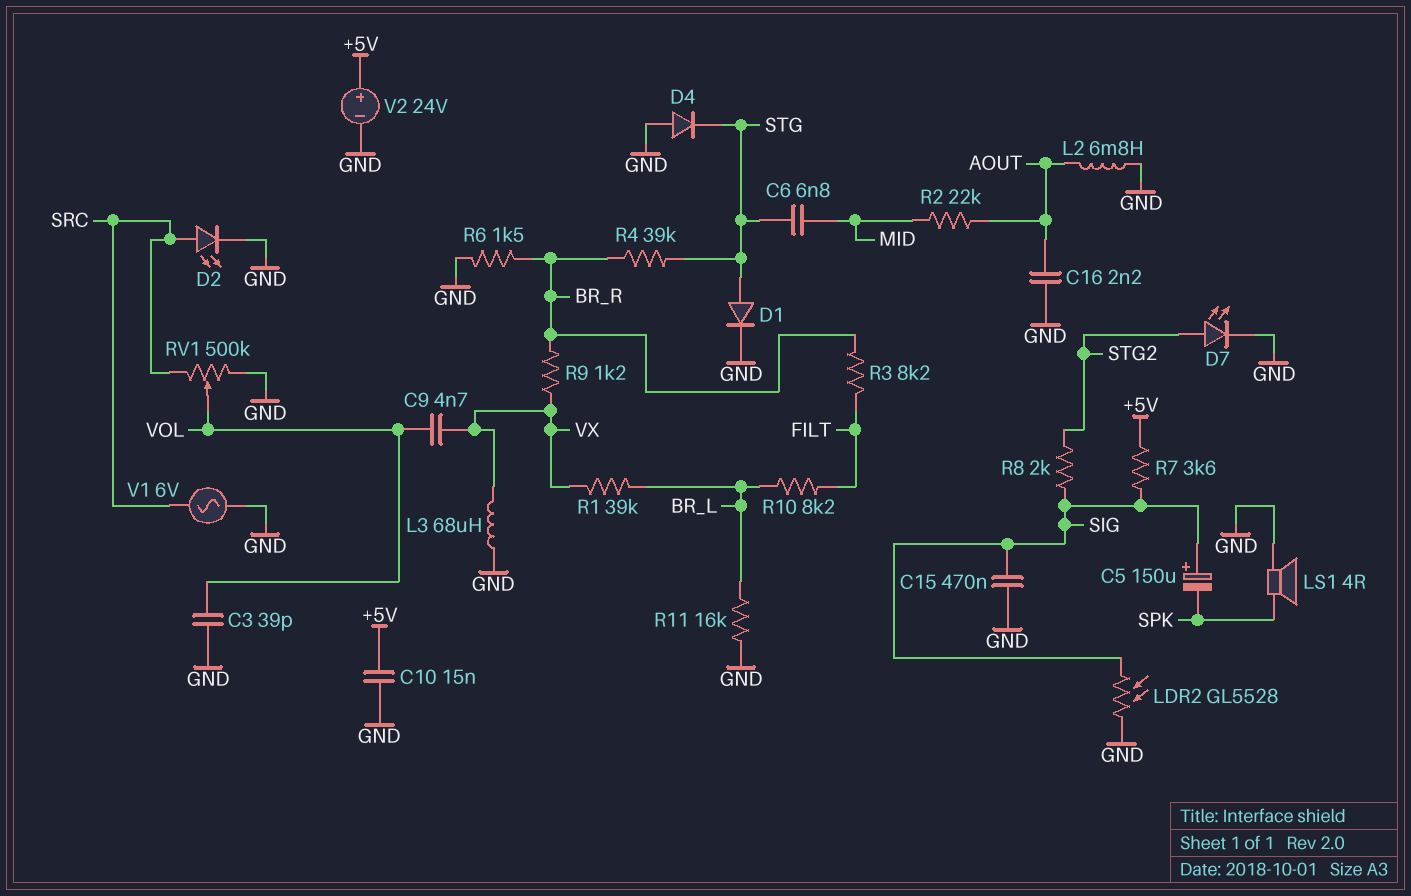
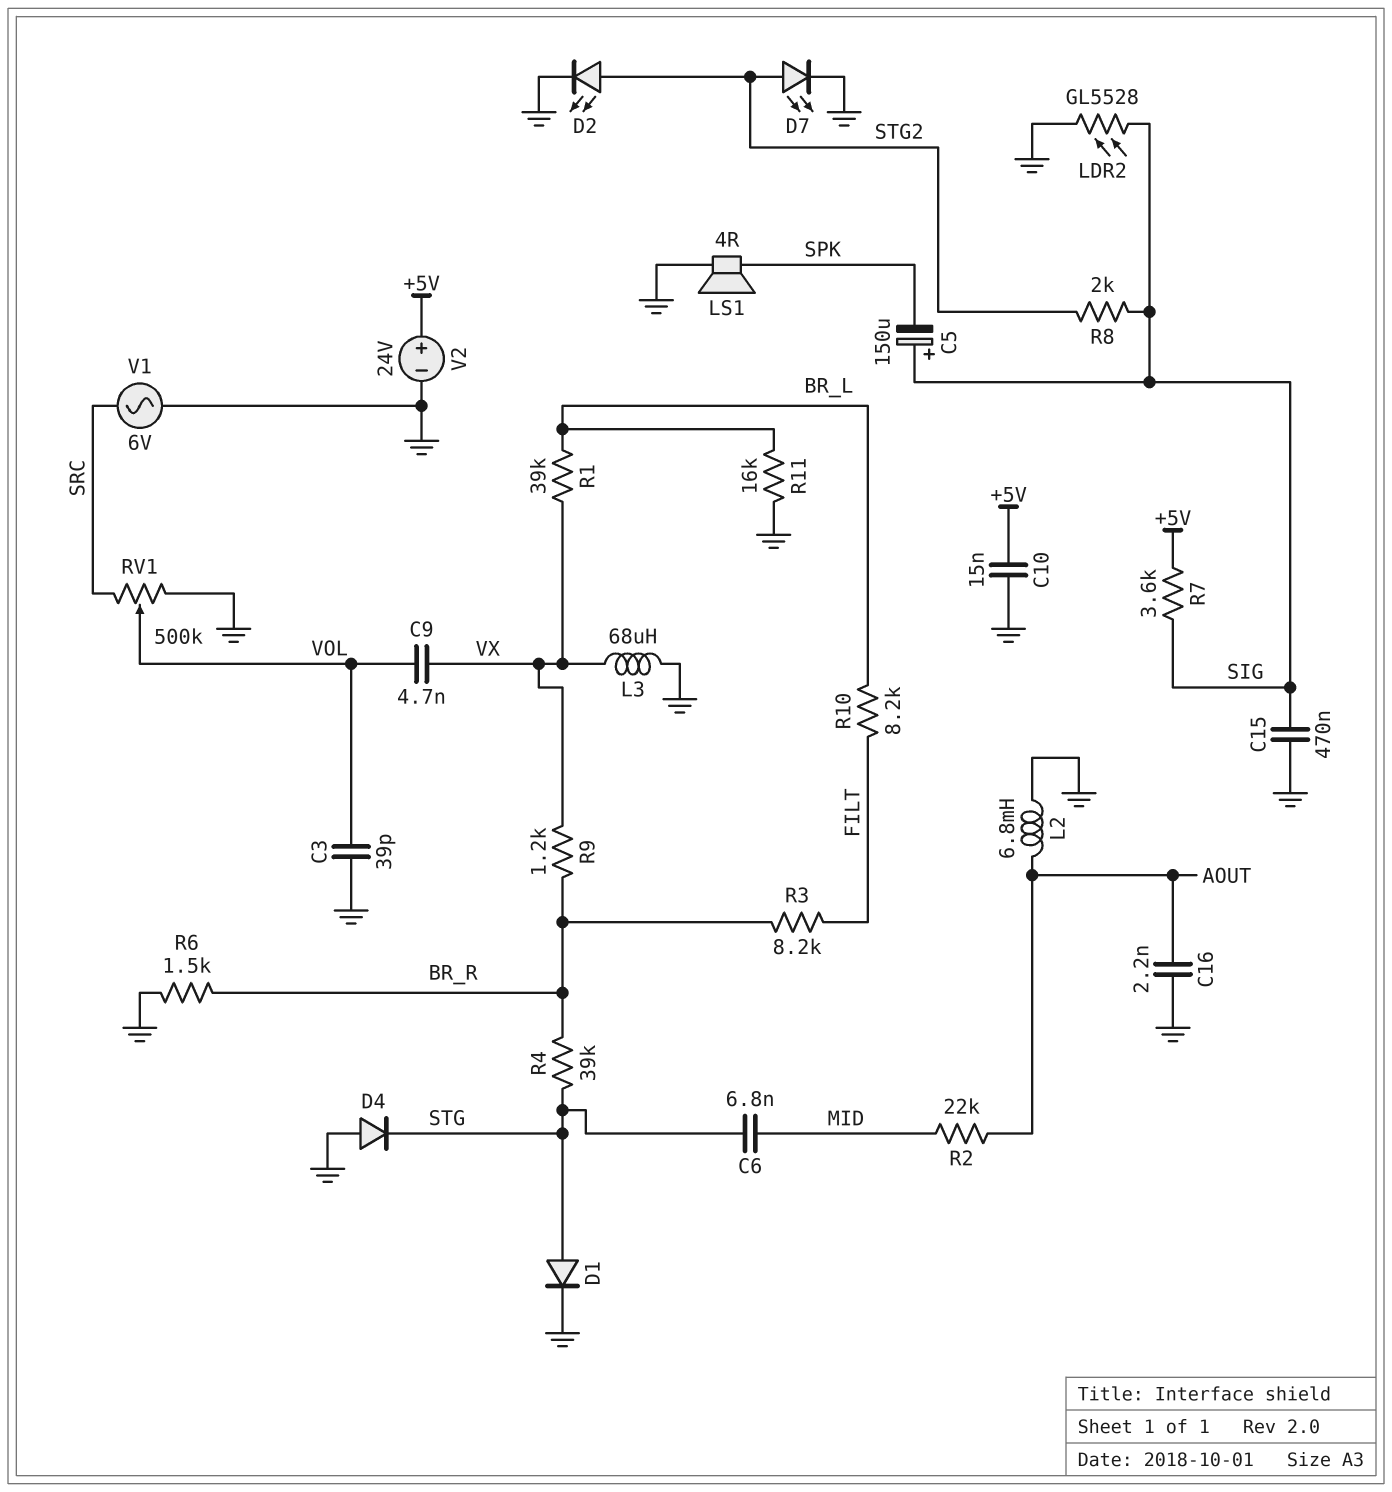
D2: LED (A SRC, K GND) -> LED (A STG2, K GND)

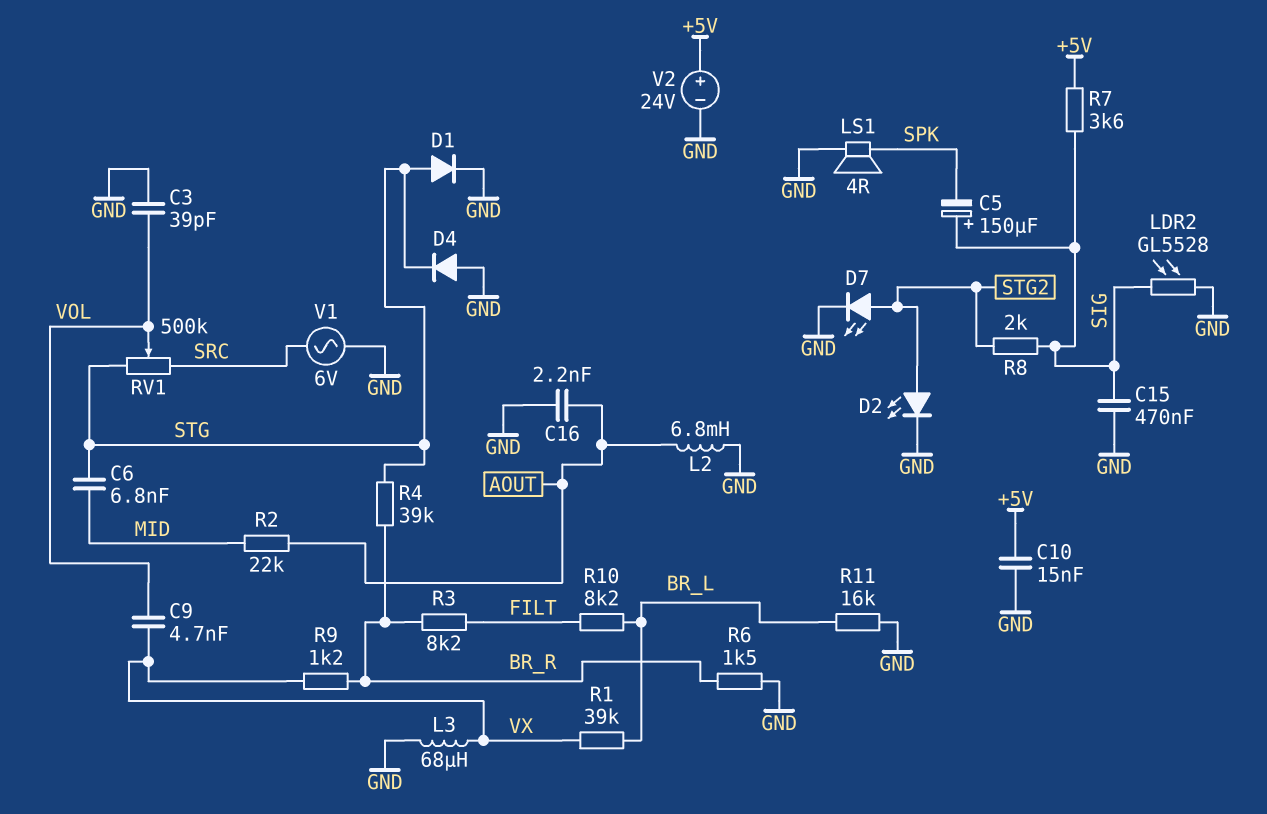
RV1: 500k (GND, SRC, wiper VOL) -> 500k (SRC, STG, wiper VOL)

